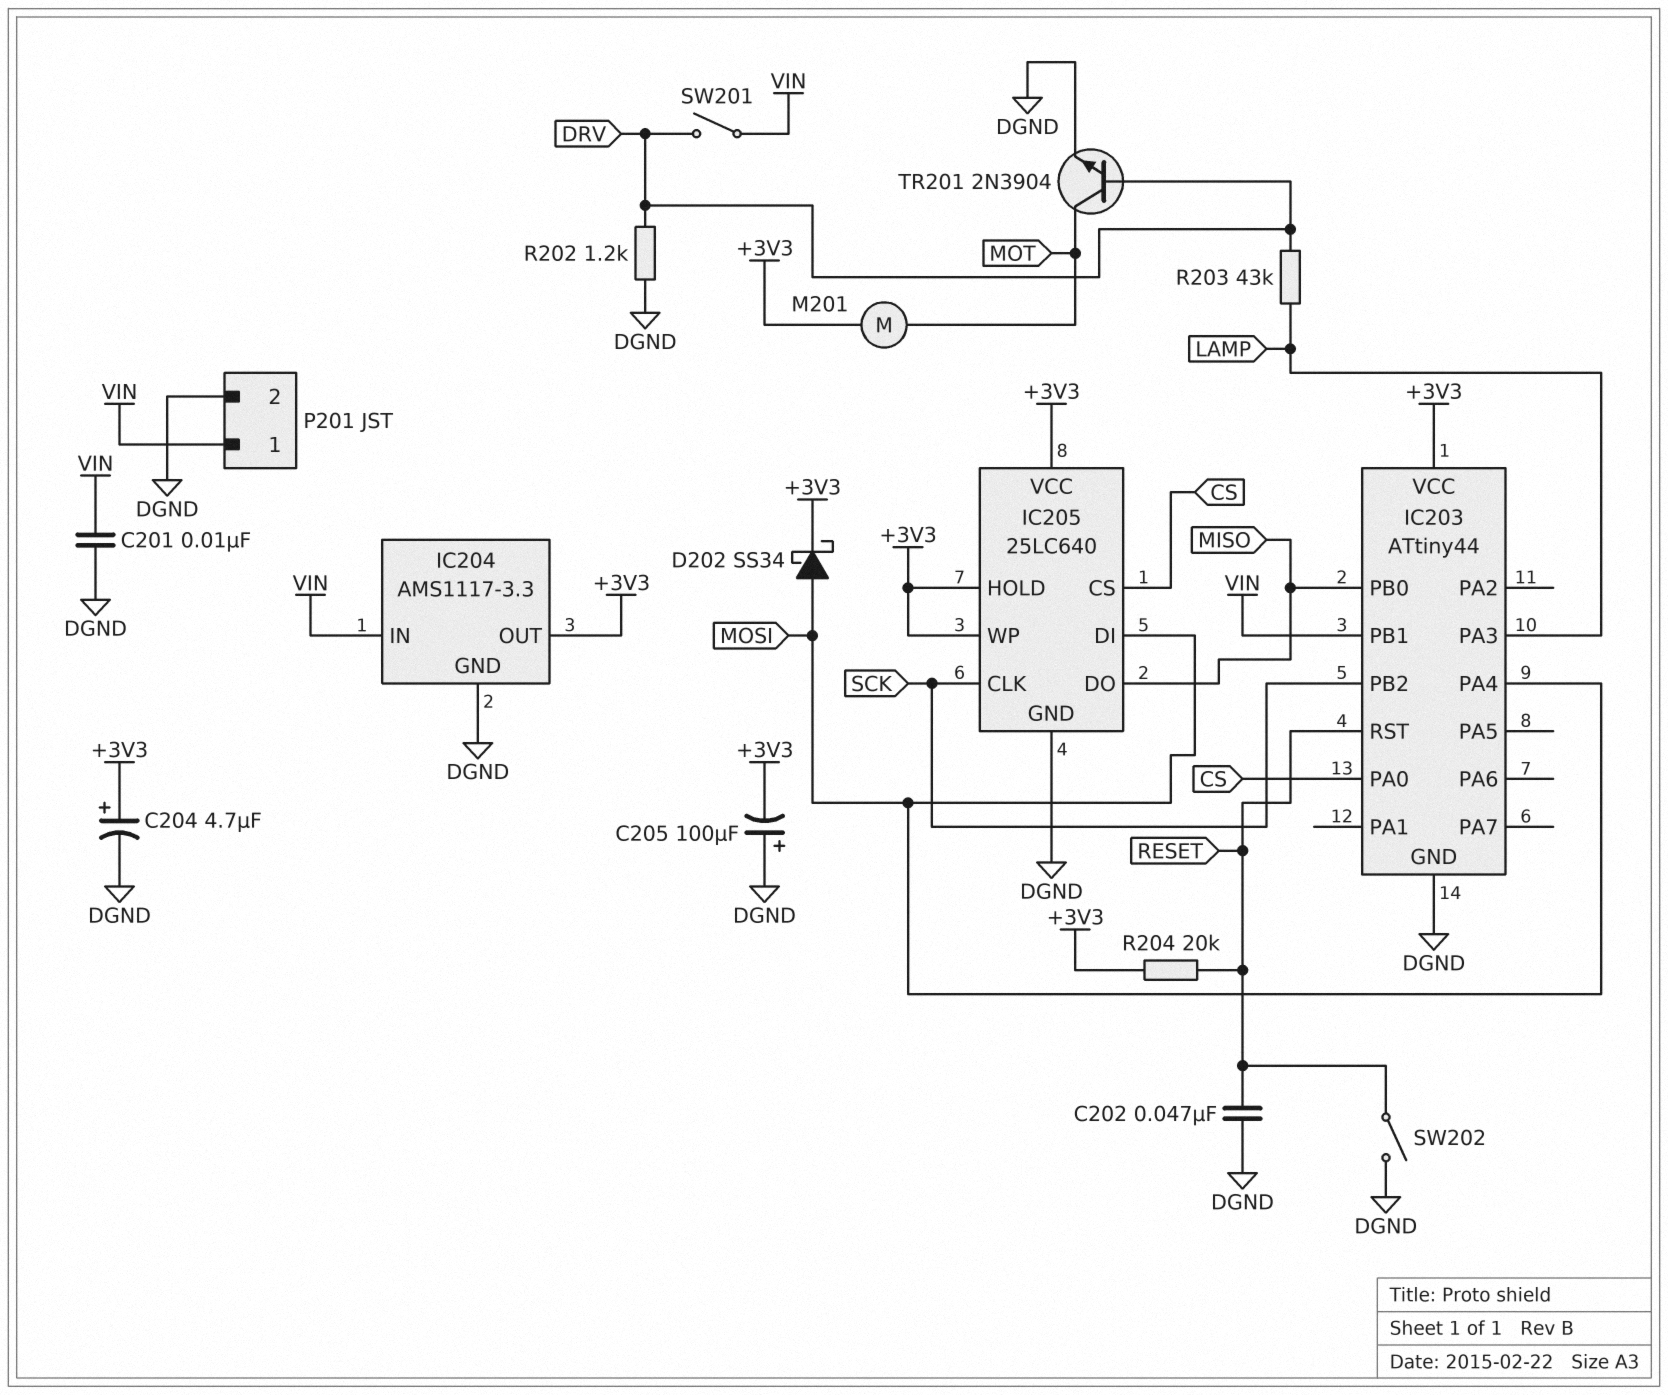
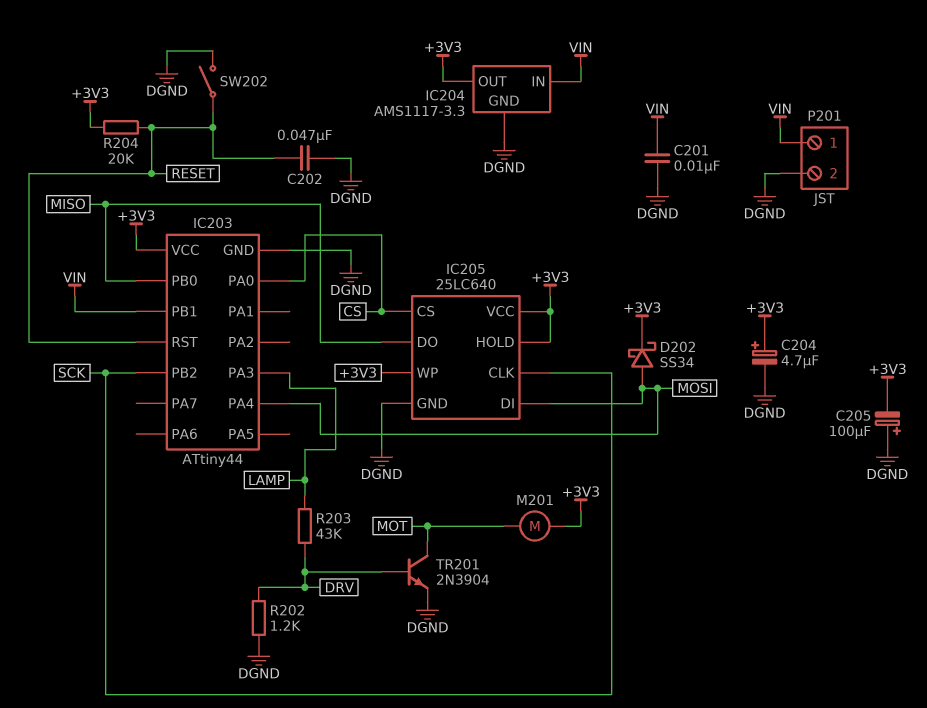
SW201: switch (DRV, VIN) -> none

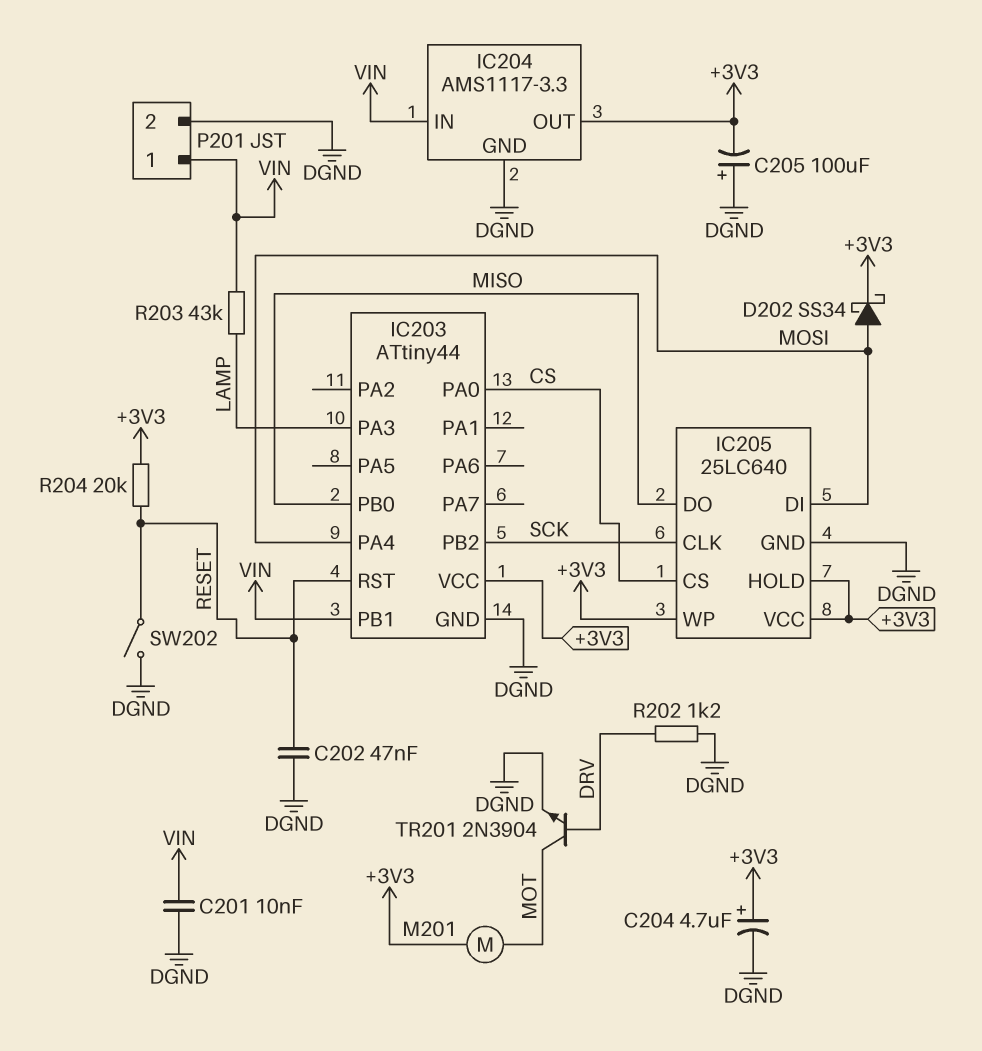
R203: 43k (DRV, LAMP) -> 43k (LAMP, VIN)

